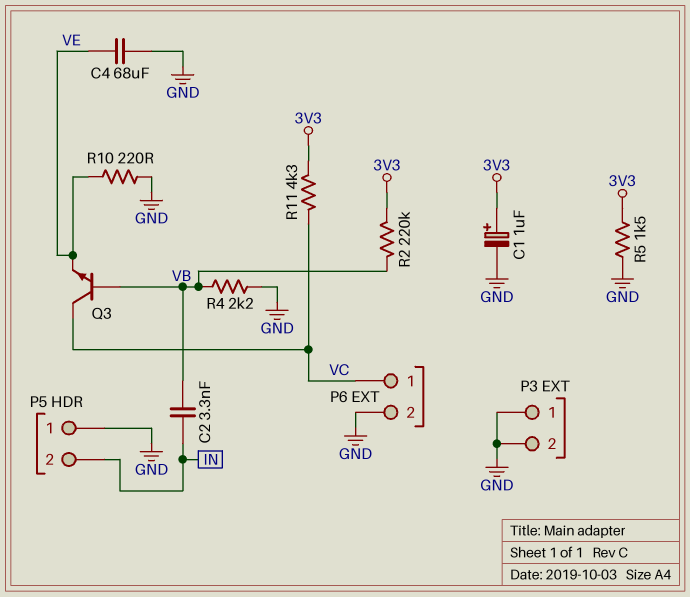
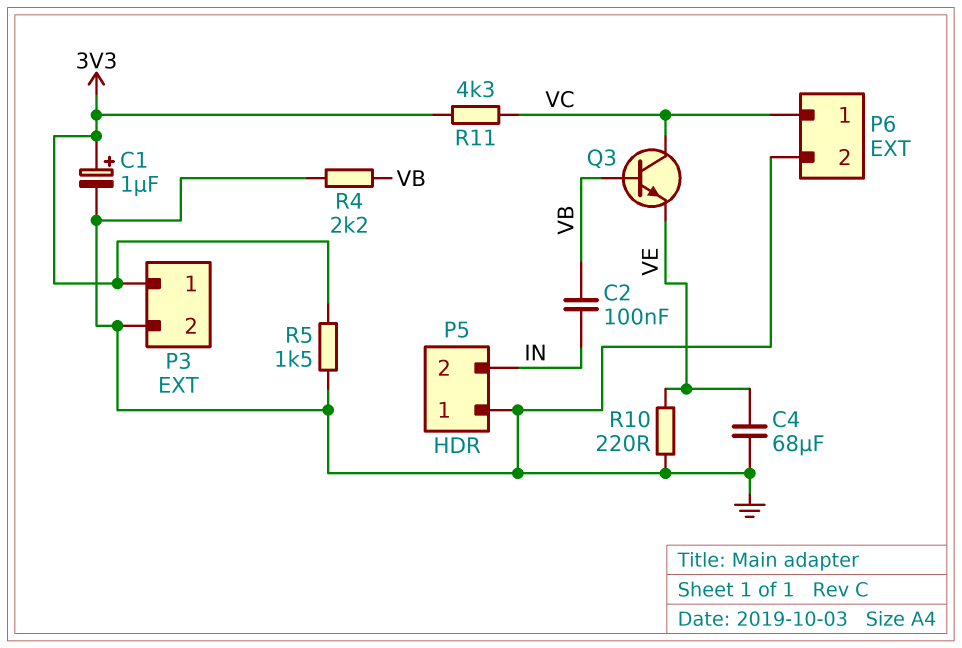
C2: 3.3nF (IN, VB) -> 100nF (IN, VB)
P3 pin 1: GND -> 3V3
R2: 220k (3V3, VB) -> none

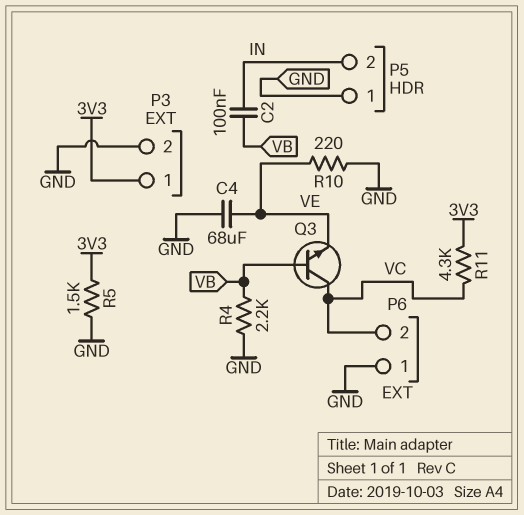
C1: 1uF (plus 3V3, minus GND) -> none
P6 pin 1: VC -> GND
P6 pin 2: GND -> VC

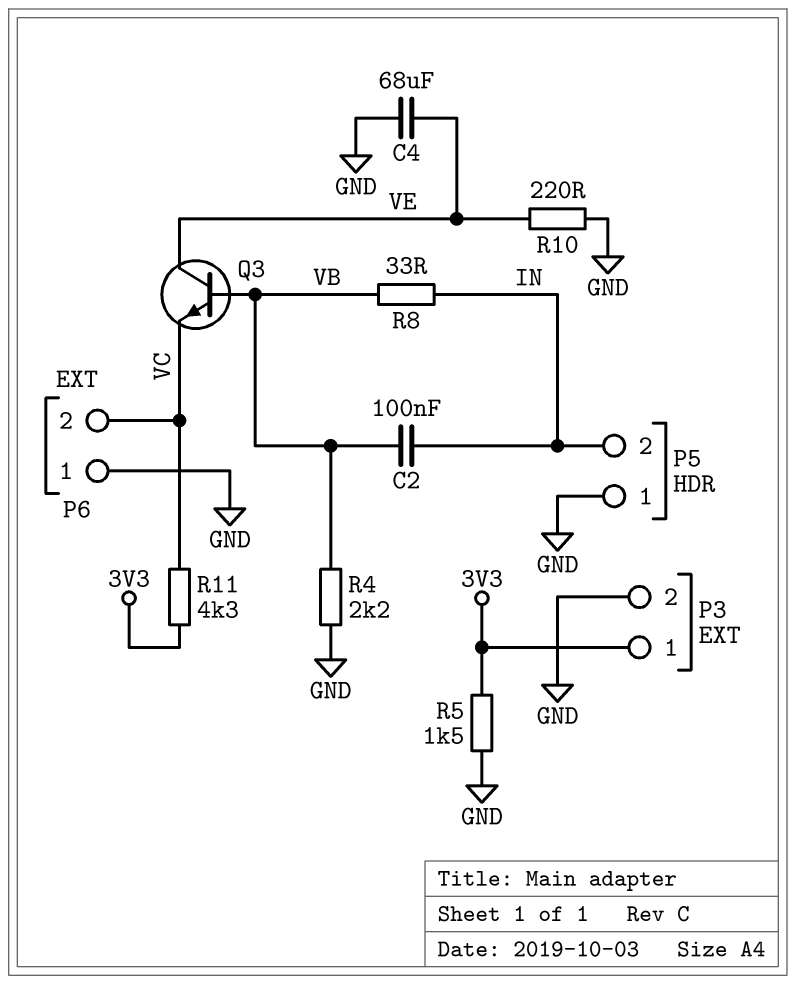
Q3: NPN (B VB, C VC, E VE) -> NPN (B VB, C VE, E VC)
R8: none -> 33 (IN, VB)

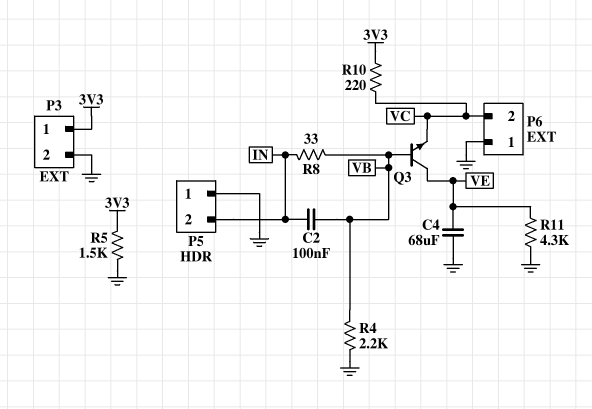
R10: 220 (GND, VE) -> 220 (3V3, VC)
R11: 4.3k (3V3, VC) -> 4.3k (GND, VE)

